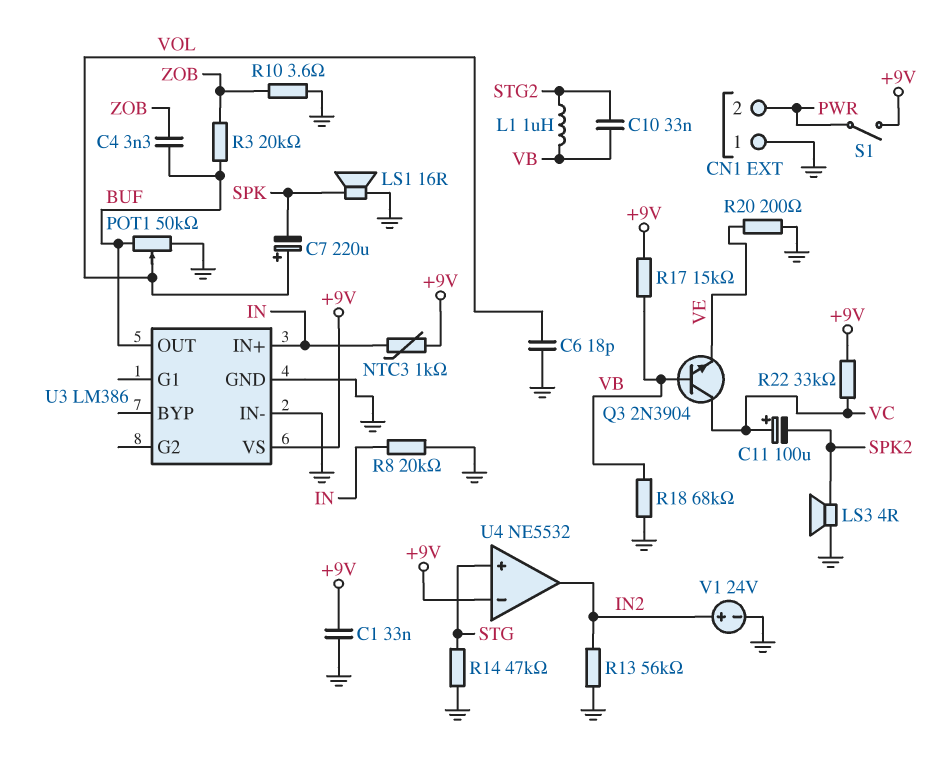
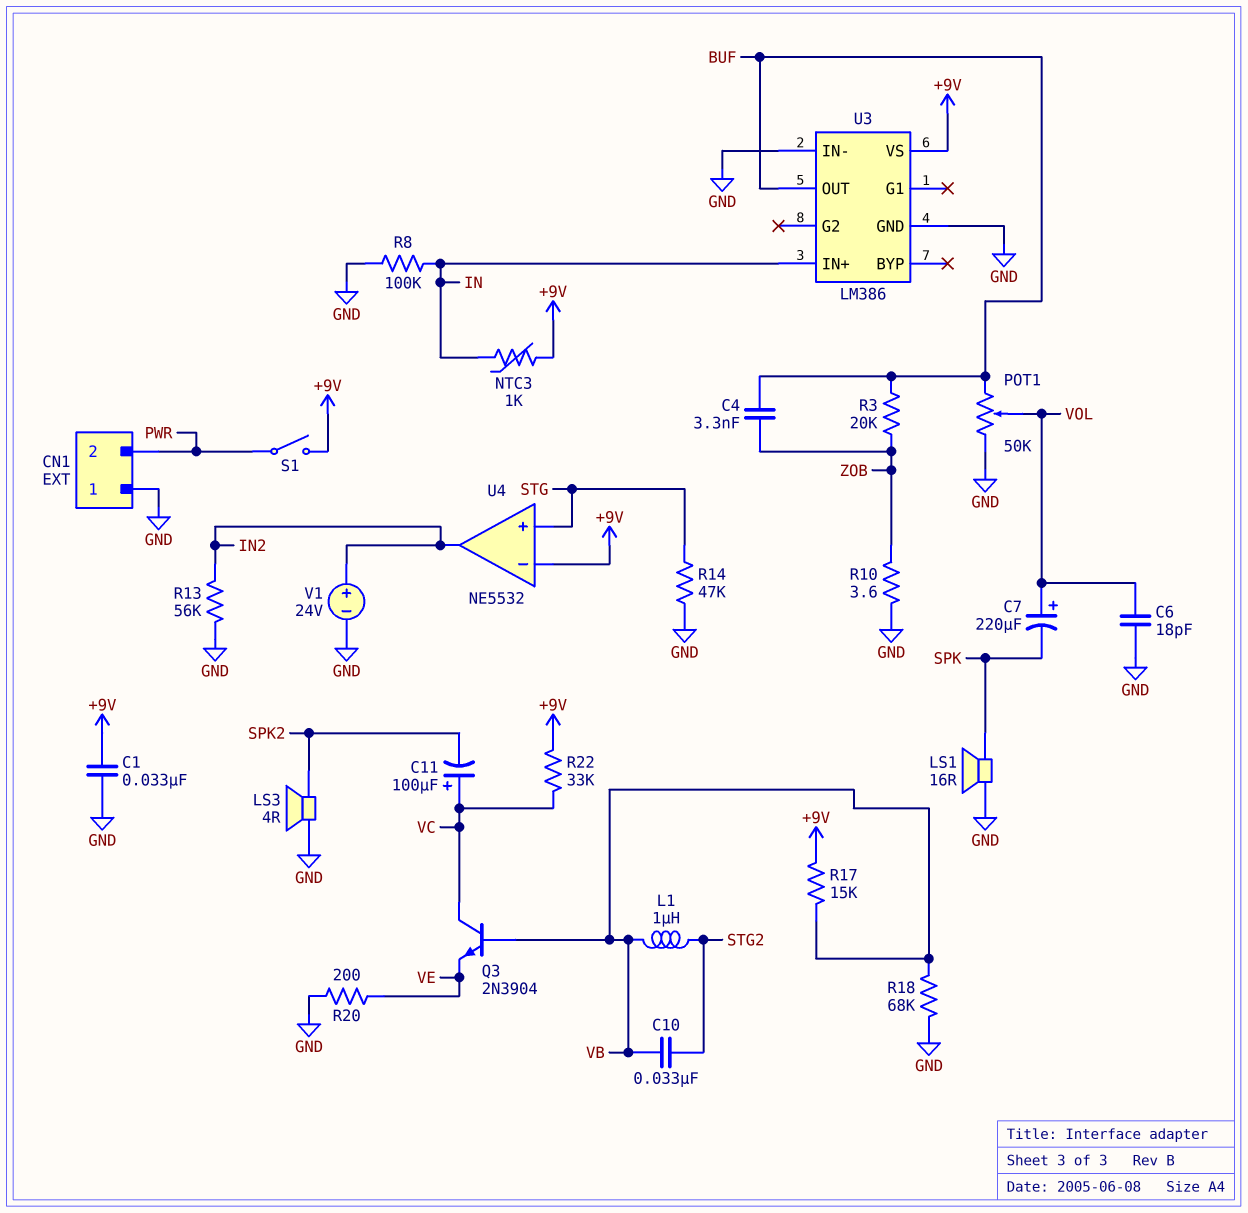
R8: 20k (GND, IN) -> 100k (GND, IN)

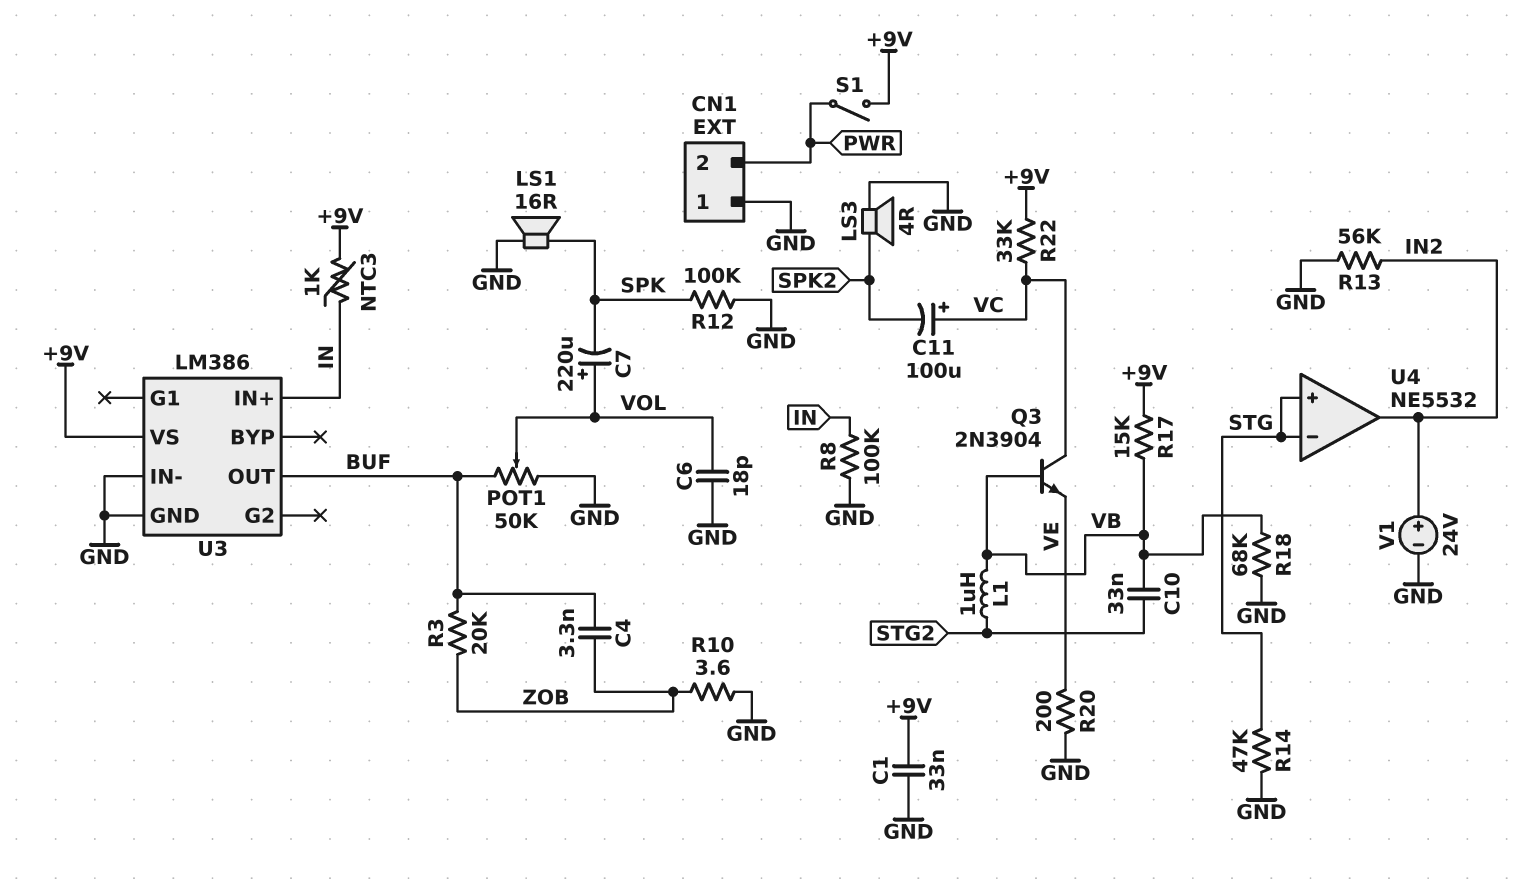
R12: none -> 100k (GND, SPK)
U4 pin in-: +9V -> STG

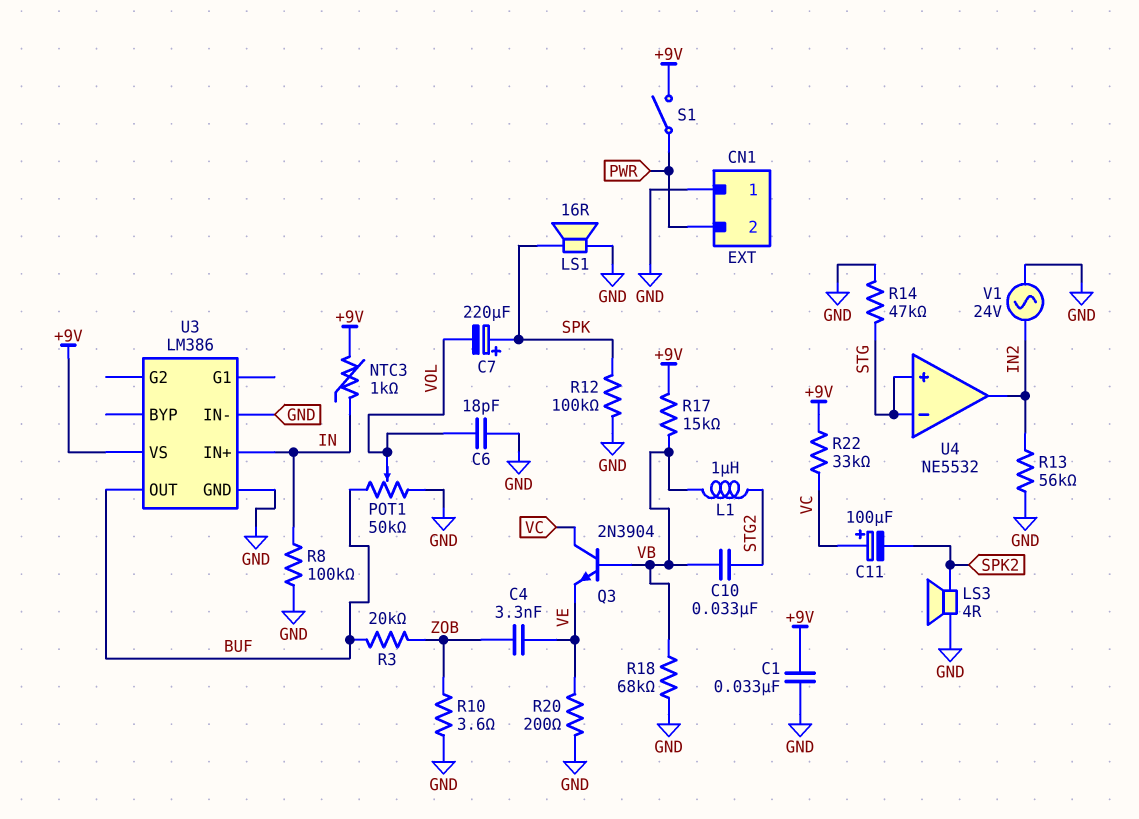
C4: 3.3nF (BUF, ZOB) -> 3.3nF (VE, ZOB)
C7: 220uF (plus VOL, minus SPK) -> 220uF (plus SPK, minus VOL)
V1: 24V (plus IN2, minus GND) -> AC 24V (GND, IN2)

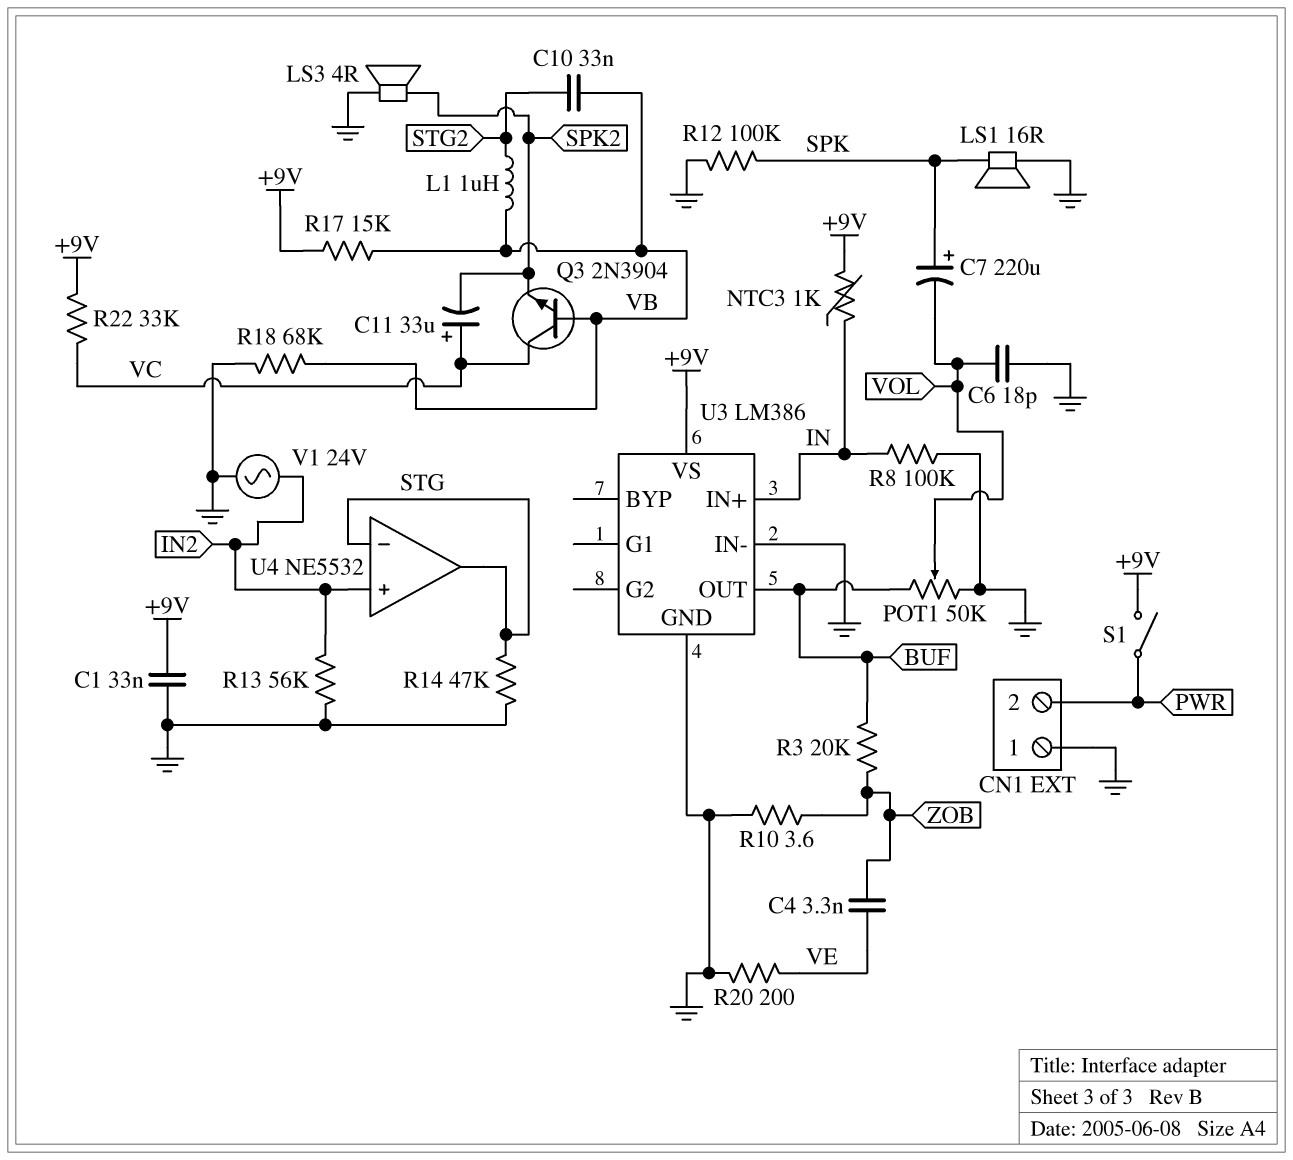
C11: 100uF (plus VC, minus SPK2) -> 33uF (plus VC, minus SPK2)
Q3: NPN 2N3904 (B VB, C VC, E VE) -> NPN 2N3904 (B VB, C VC, E SPK2)
U4 pin in+: STG -> IN2
U4 pin out: IN2 -> STG

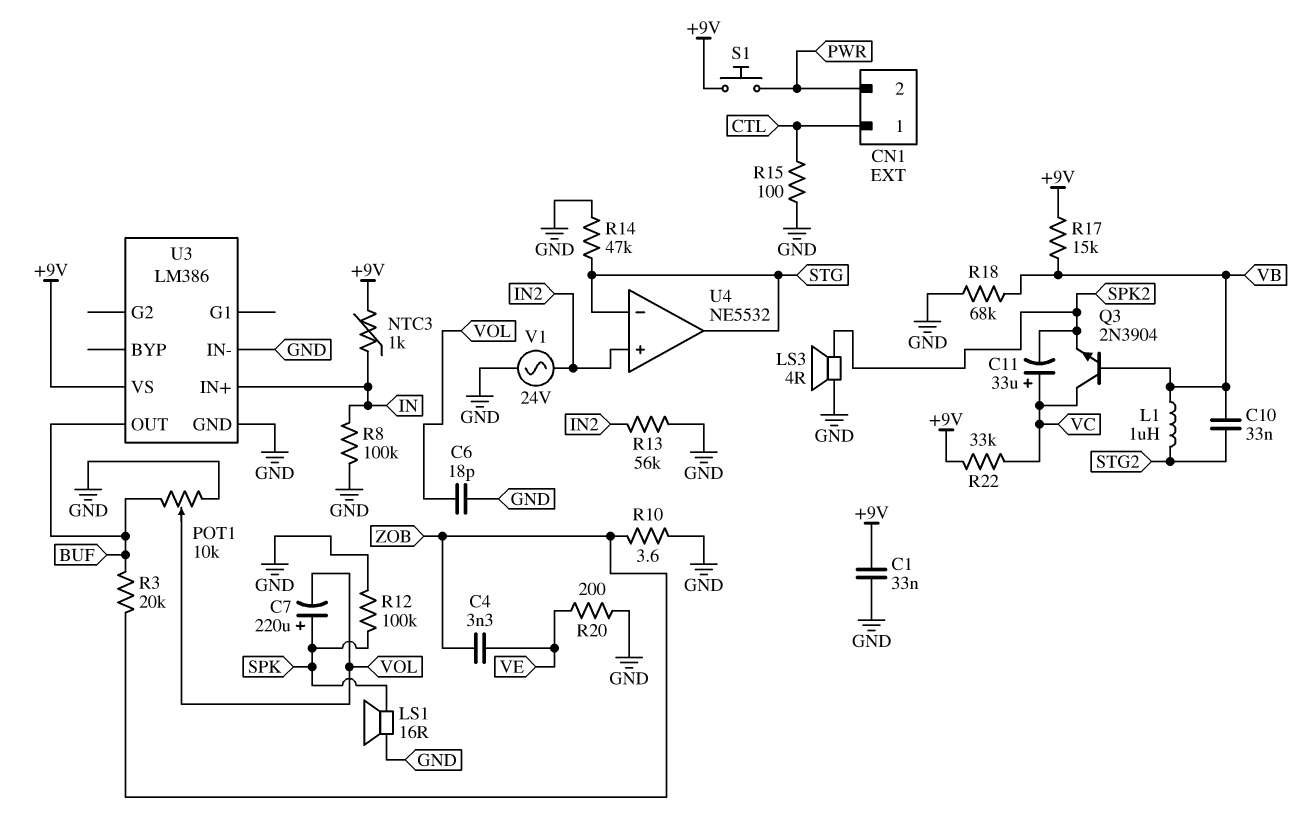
CN1 pin 1: GND -> CTL
POT1: 50k (BUF, GND, wiper VOL) -> 10k (BUF, GND, wiper VOL)
R15: none -> 100 (CTL, GND)
S1: switch (+9V, PWR) -> button (+9V, PWR)

